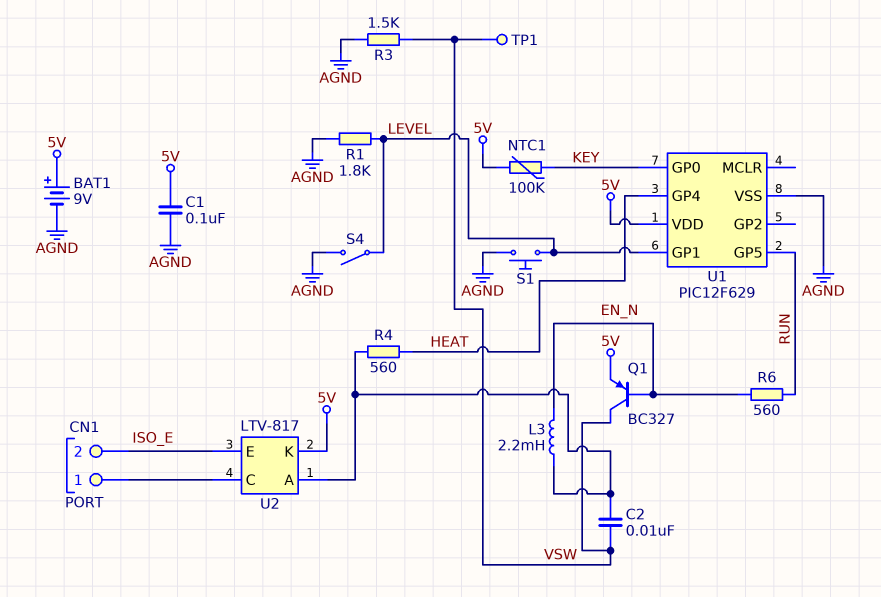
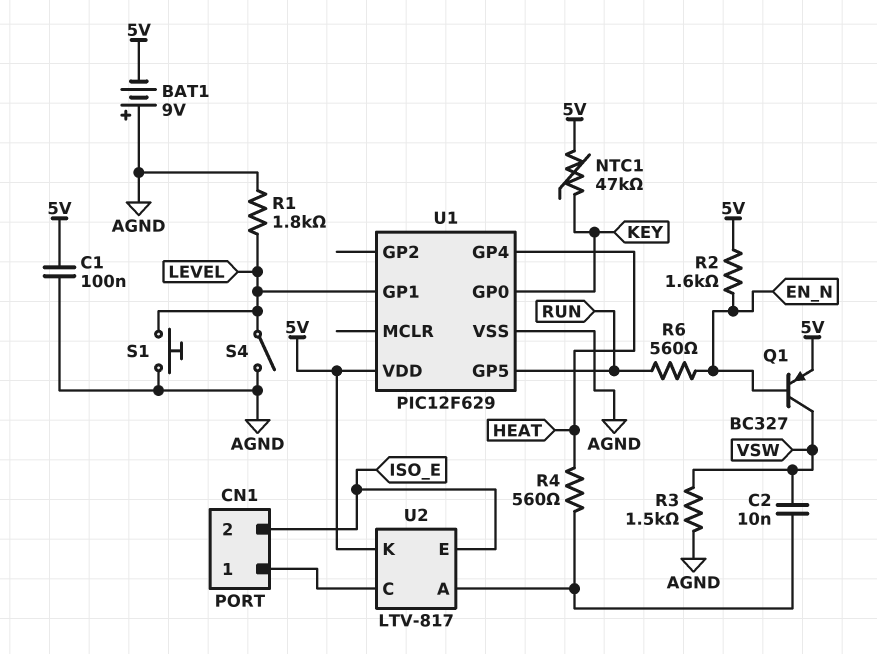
BAT1: 9V (plus 5V, minus AGND) -> 9V (plus AGND, minus 5V)
L3: 2.2mH (EN_N, U2/A) -> none
NTC1: 100k (5V, KEY) -> 47k (5V, KEY)
R2: none -> 1.6k (5V, EN_N)
TP1: test point (VSW) -> none

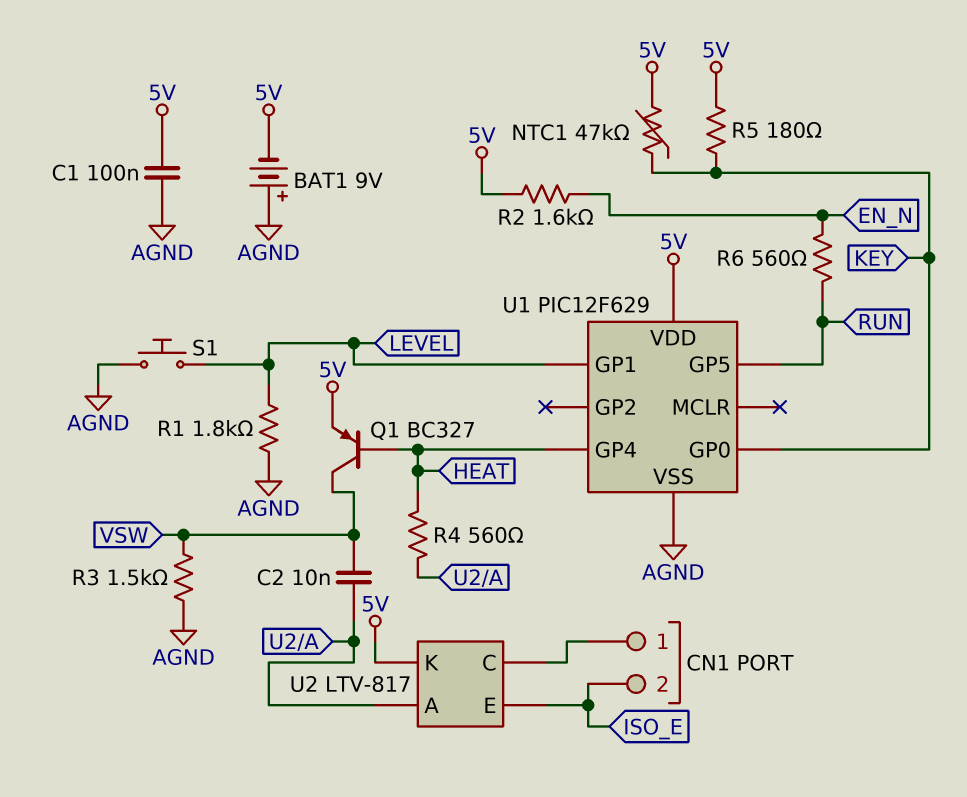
Q1: PNP BC327 (B EN_N, C VSW, E 5V) -> PNP BC327 (B HEAT, C VSW, E 5V)
R5: none -> 180 (5V, KEY)
S4: switch (AGND, LEVEL) -> none

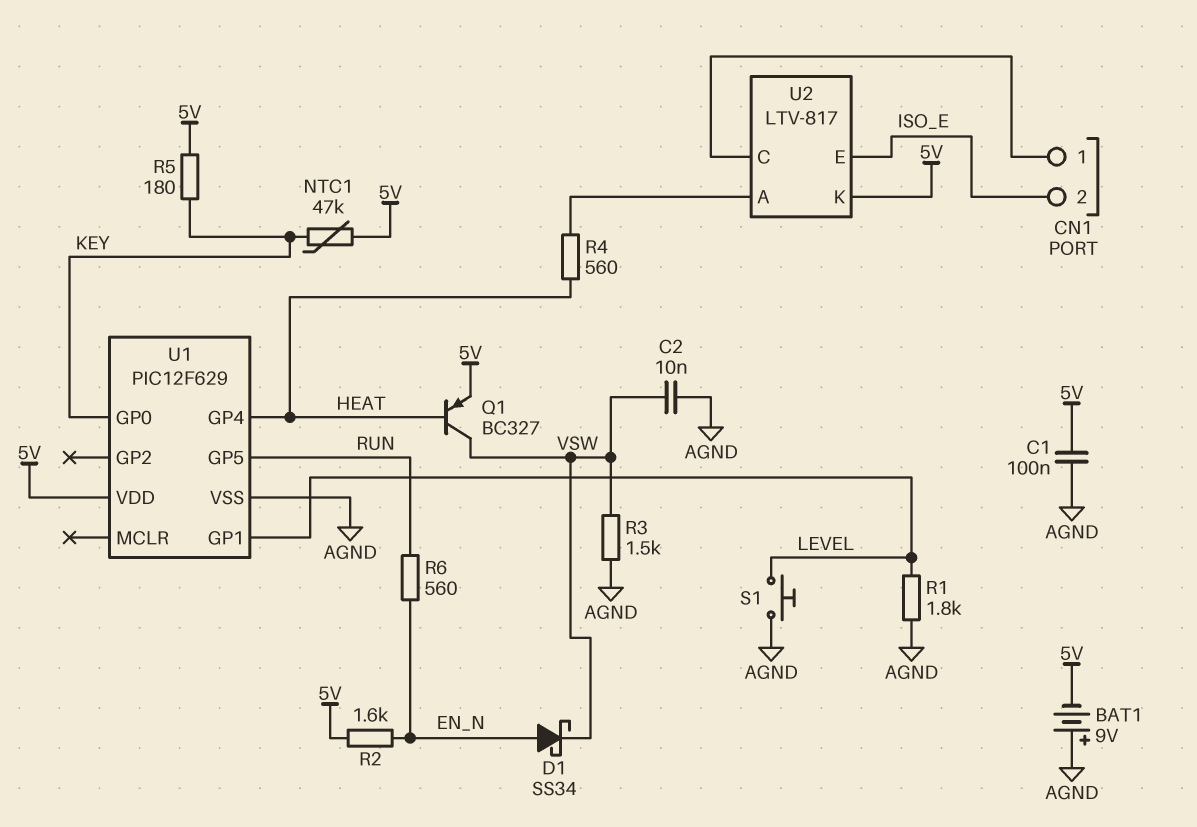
C2: 10nF (U2/A, VSW) -> 10nF (AGND, VSW)
D1: none -> schottky SS34 (A EN_N, K VSW)

